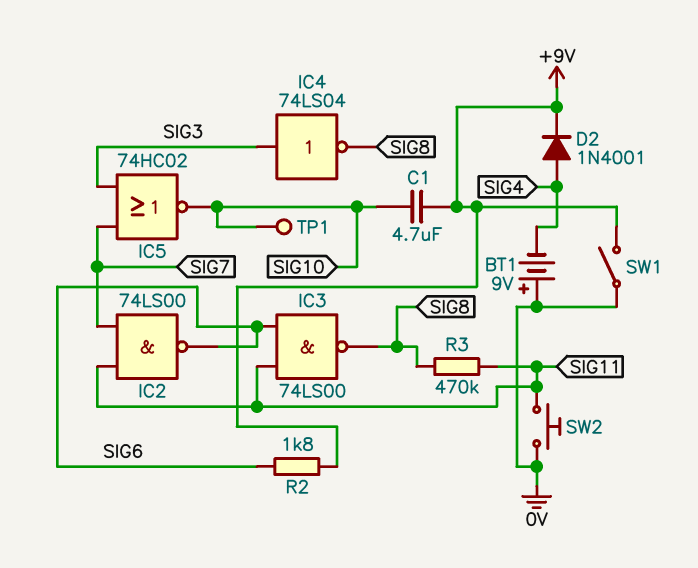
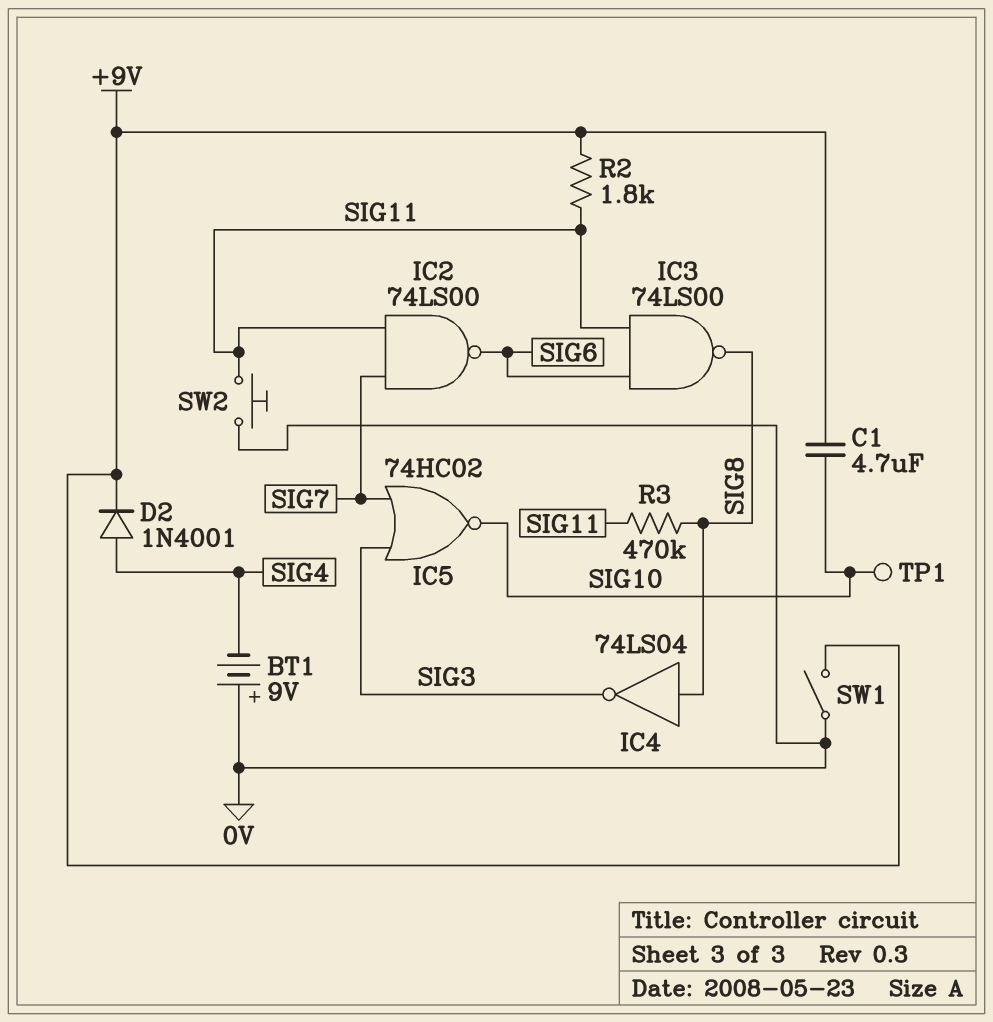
IC4: NOT 74LS04 (in SIG3, out SIG8) -> NOT 74LS04 (in SIG8, out SIG3)
R2: 1.8k (+9V, SIG6) -> 1.8k (+9V, SIG11)

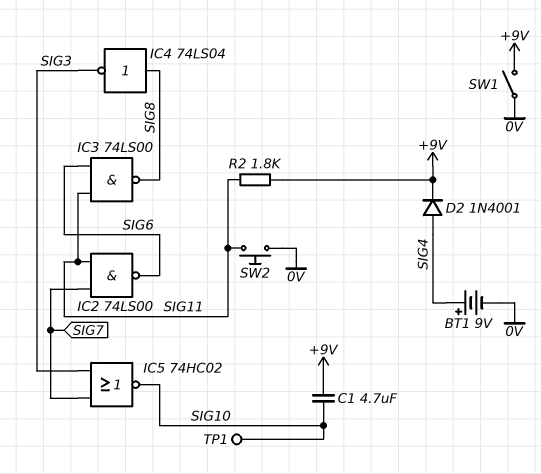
BT1: 9V (plus 0V, minus SIG4) -> 9V (plus SIG4, minus 0V)
R3: 470k (SIG8, SIG11) -> none

